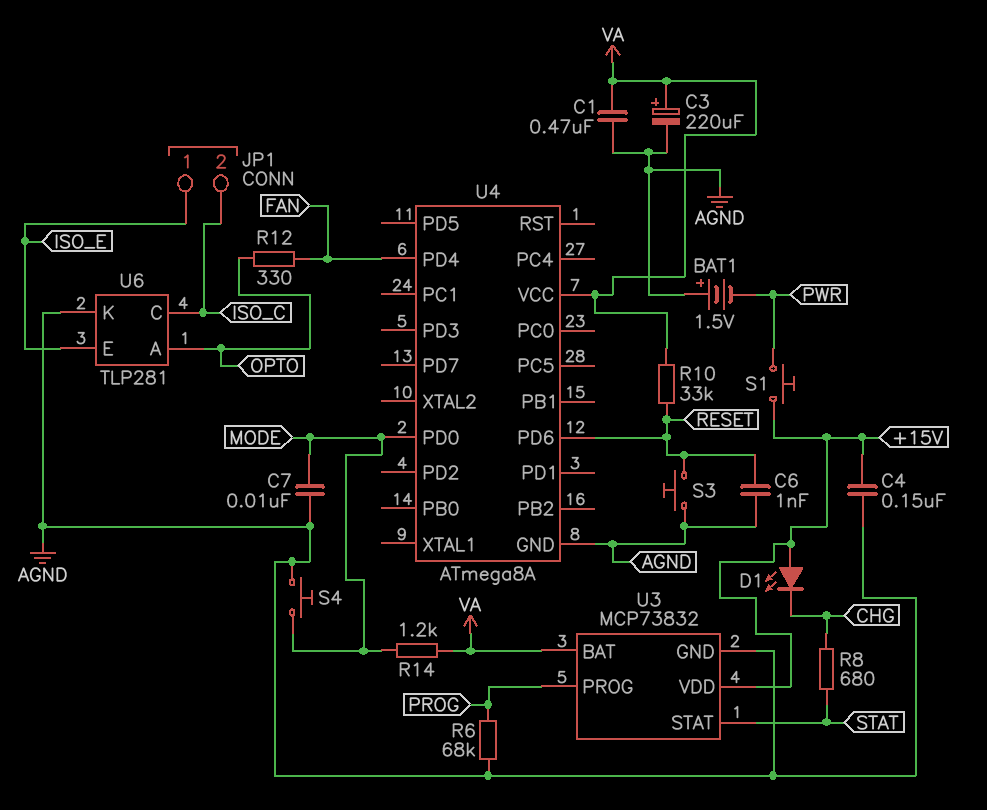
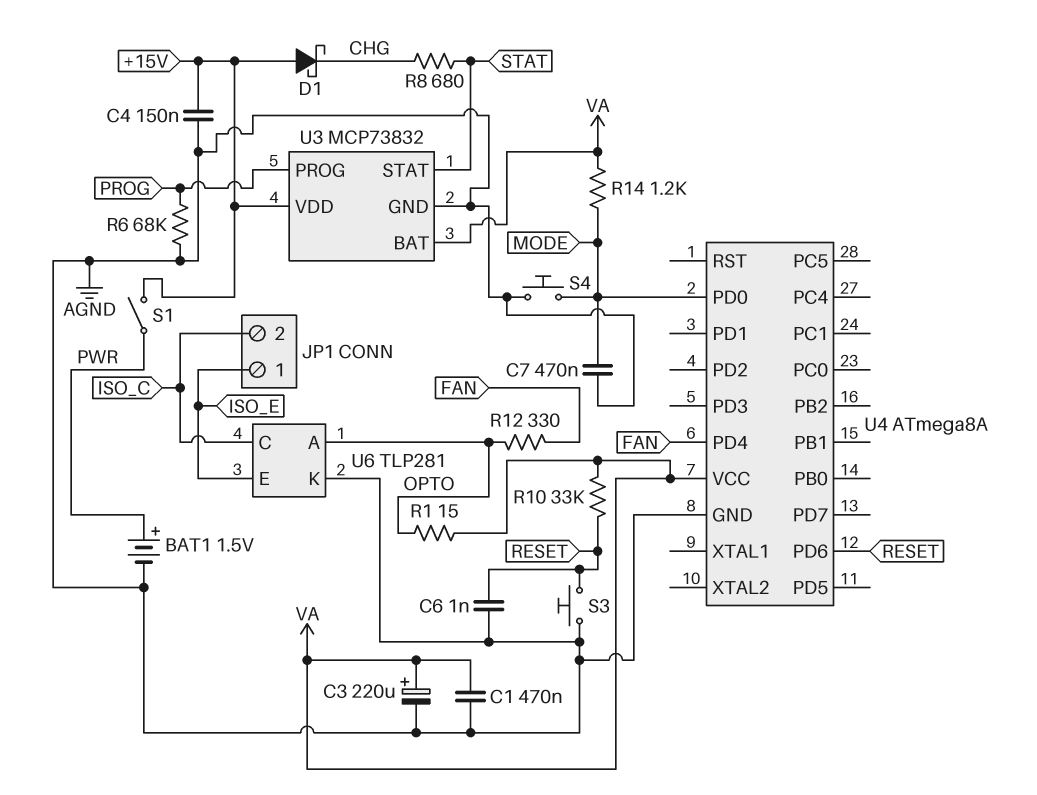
BAT1: 1.5V (plus AGND, minus PWR) -> 1.5V (plus PWR, minus AGND)
C7: 10nF (AGND, MODE) -> 470nF (AGND, MODE)
D1: LED (A +15V, K CHG) -> schottky (A +15V, K CHG)
R1: none -> 15 (OPTO, VA)
S1: button (+15V, PWR) -> switch (+15V, PWR)

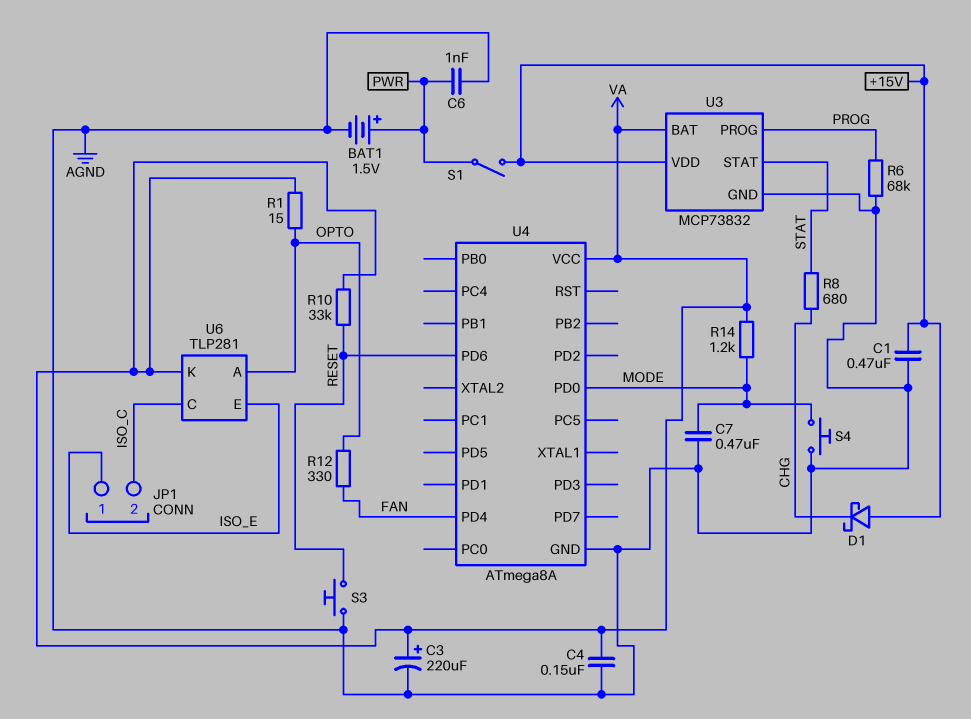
C1: 470nF (AGND, VA) -> 470nF (+15V, AGND)
C4: 150nF (+15V, AGND) -> 150nF (AGND, VA)
C6: 1nF (AGND, RESET) -> 1nF (AGND, PWR)
U6 pin K: AGND -> VA

